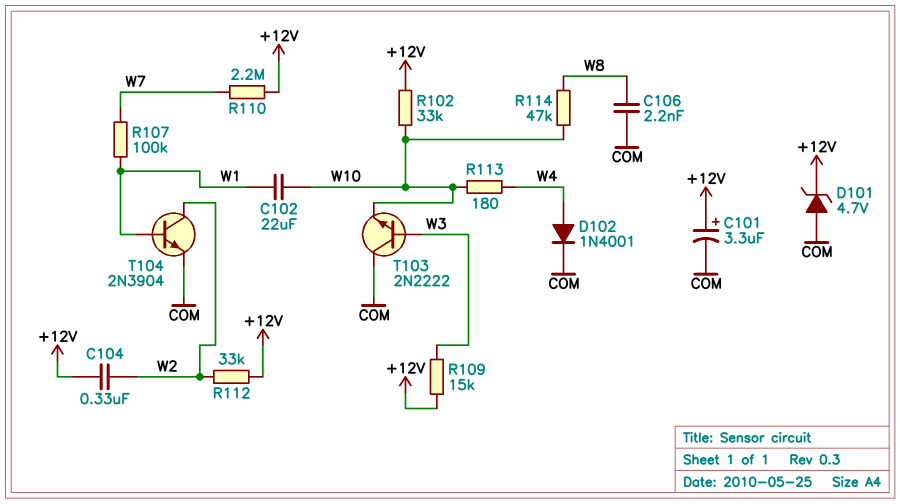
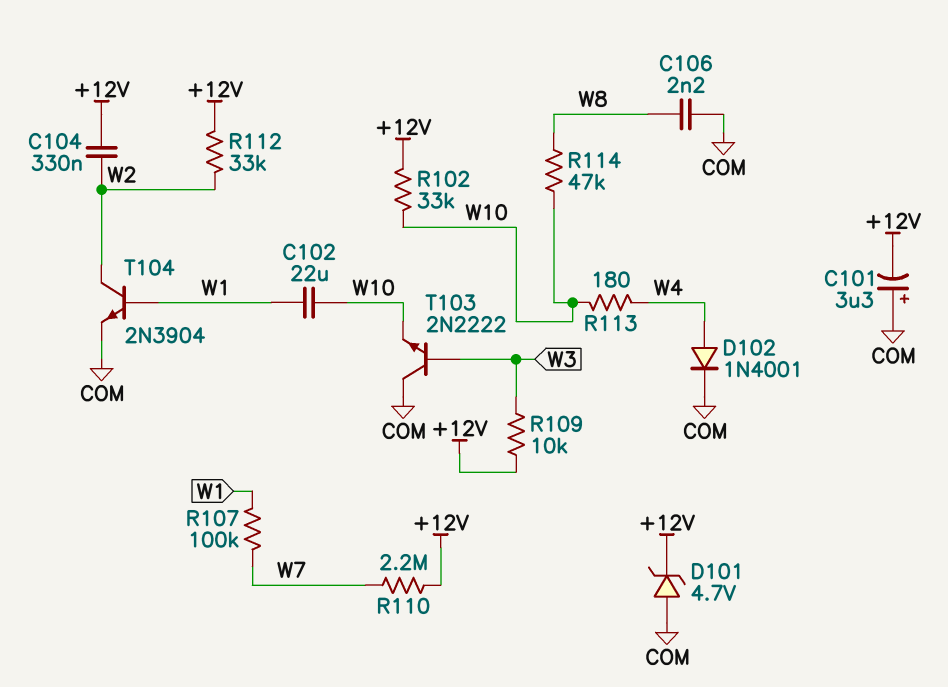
C101: 3.3uF (plus +12V, minus COM) -> 3.3uF (plus COM, minus +12V)
R109: 15k (+12V, W3) -> 10k (+12V, W3)

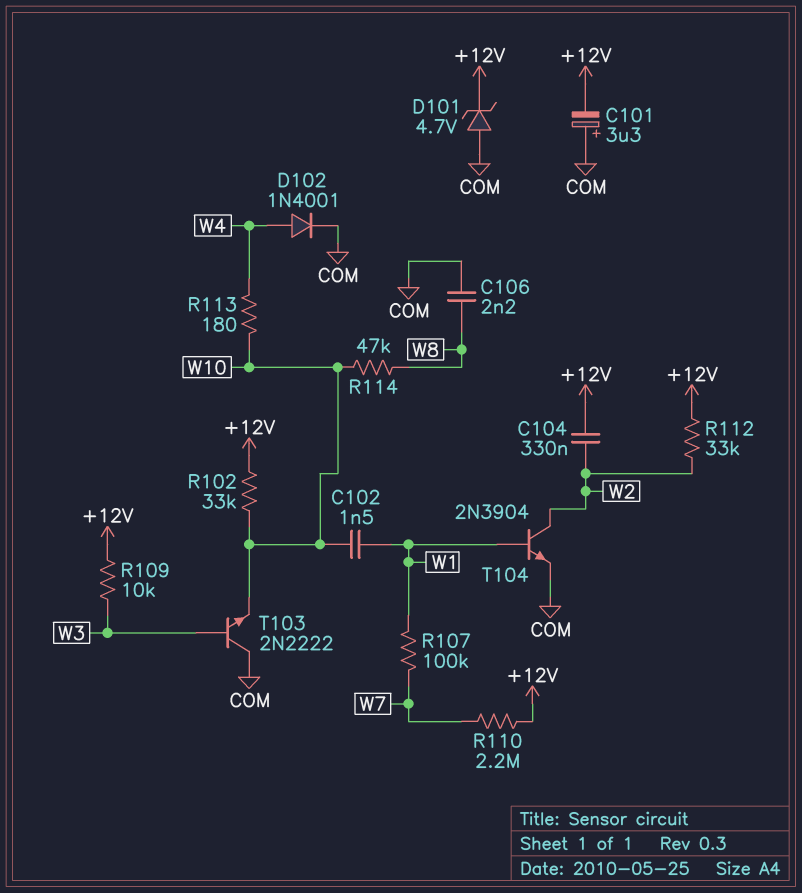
C102: 22uF (W1, W10) -> 1.5nF (W1, W10)

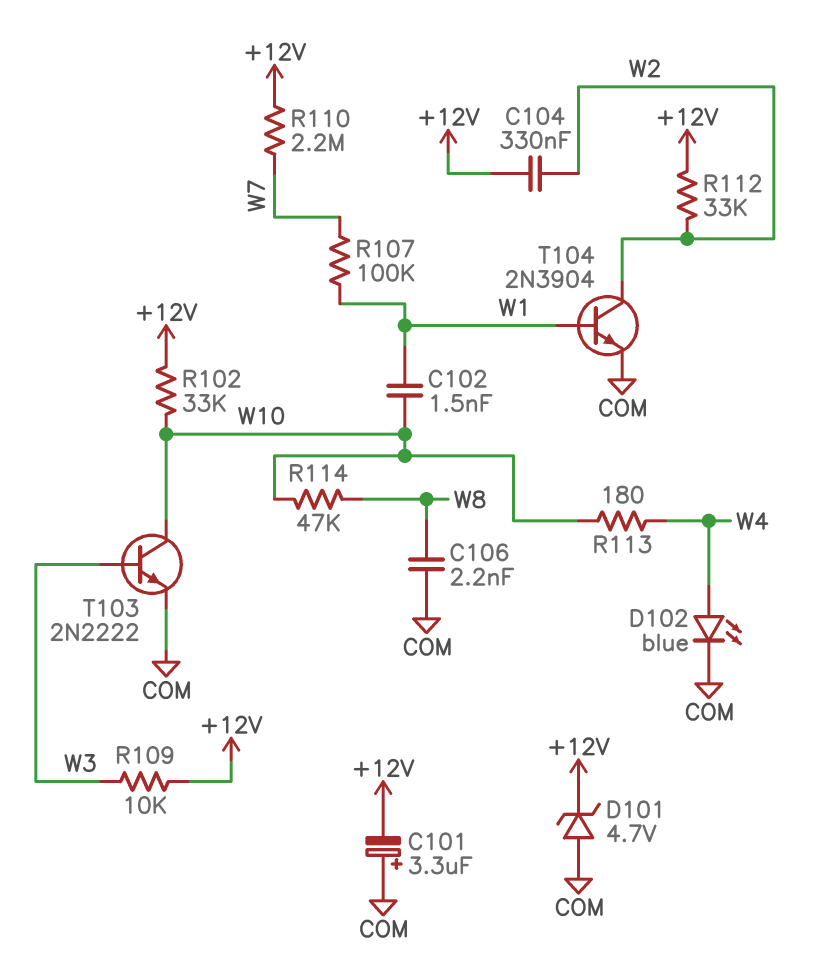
D102: diode 1N4001 (A W4, K COM) -> LED blue (A W4, K COM)
T103: NPN 2N2222 (B W3, C COM, E W10) -> NPN 2N2222 (B W3, C W10, E COM)

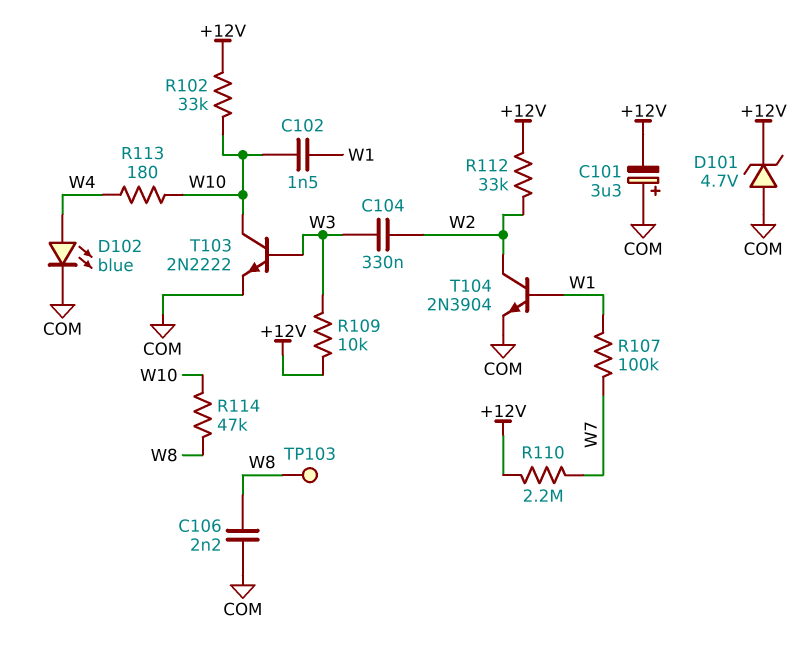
C104: 330nF (+12V, W2) -> 330nF (W2, W3)
TP103: none -> test point (W8)

